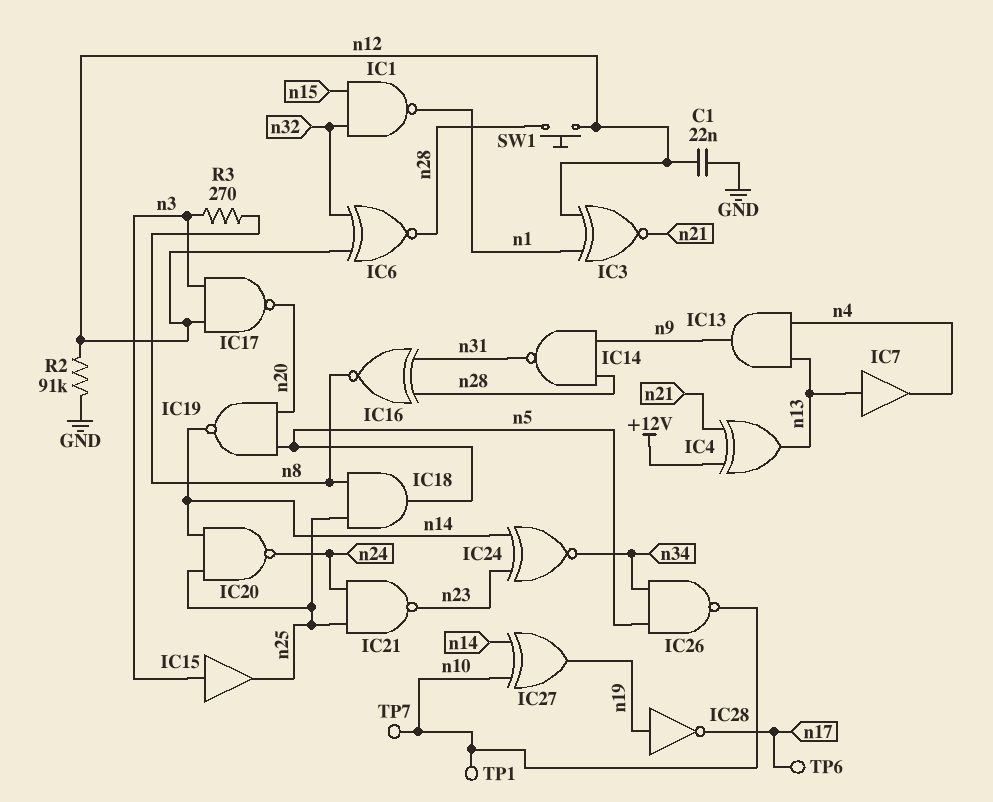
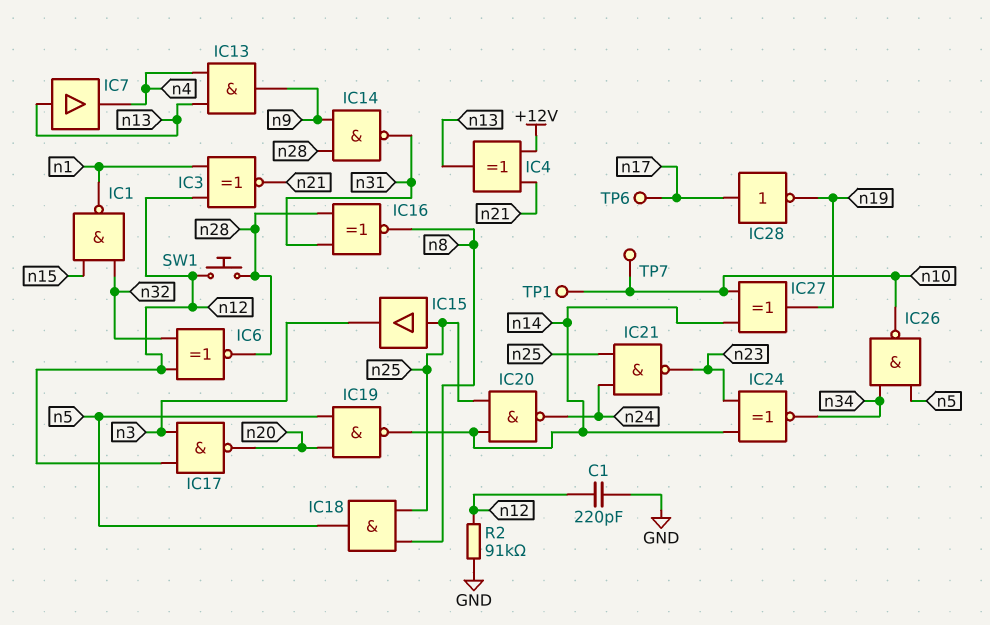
C1: 22nF (GND, n12) -> 220pF (GND, n12)
IC15: buffer (in n3, out n25) -> buffer (in n25, out n3)
IC28: NOT (in n19, out n17) -> NOT (in n17, out n19)
R3: 270 (n3, n8) -> none

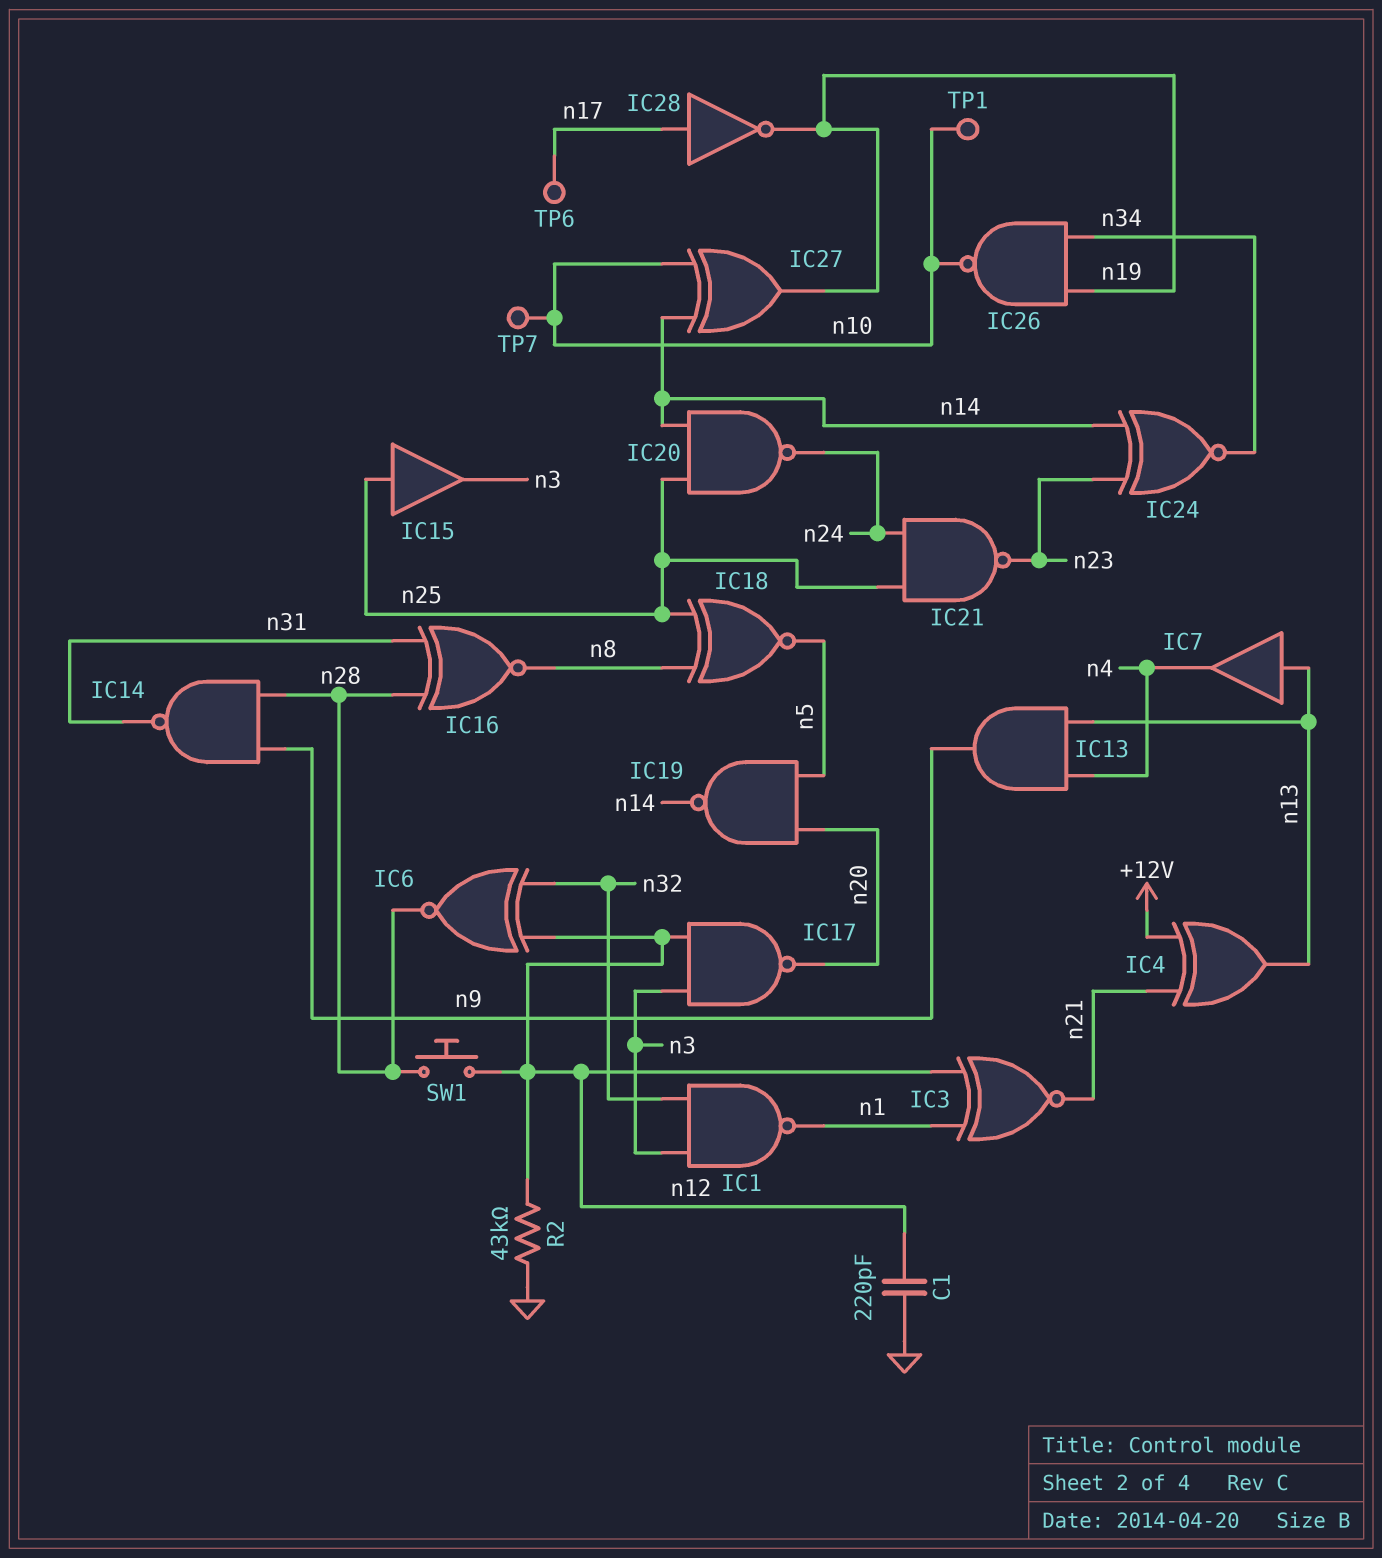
IC1: NAND (in n15, in n32, out n1) -> NAND (in n3, in n32, out n1)
IC18: AND (in n8, in n25, out n5) -> XNOR (in n8, in n25, out n5)
IC26: NAND (in n5, in n34, out n10) -> NAND (in n19, in n34, out n10)
R2: 91k (GND, n12) -> 43k (GND, n12)

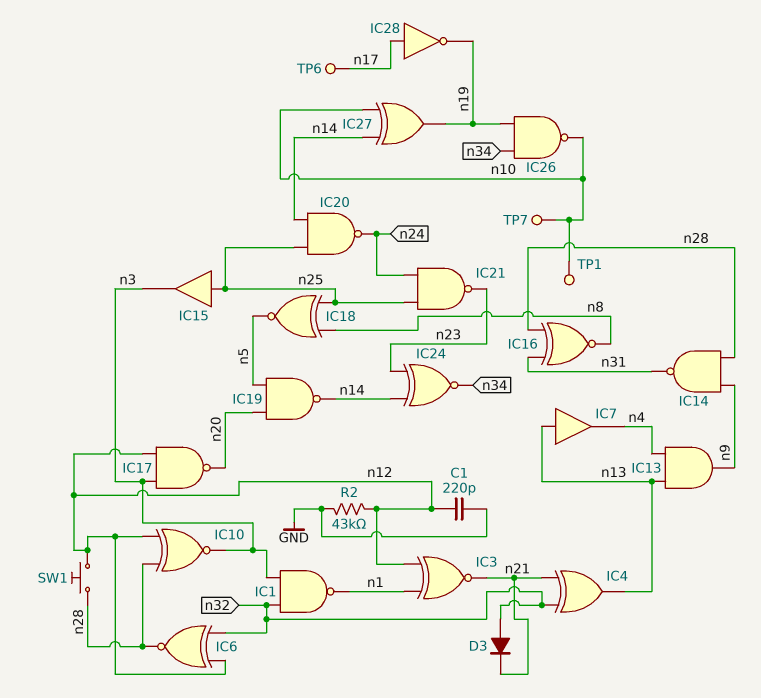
D3: none -> diode (A n32, K n21)
IC4: XOR (in +12V, in n21, out n13) -> XOR (in n21, in n32, out n13)
IC10: none -> XNOR (in n12, in n28, out n3)

